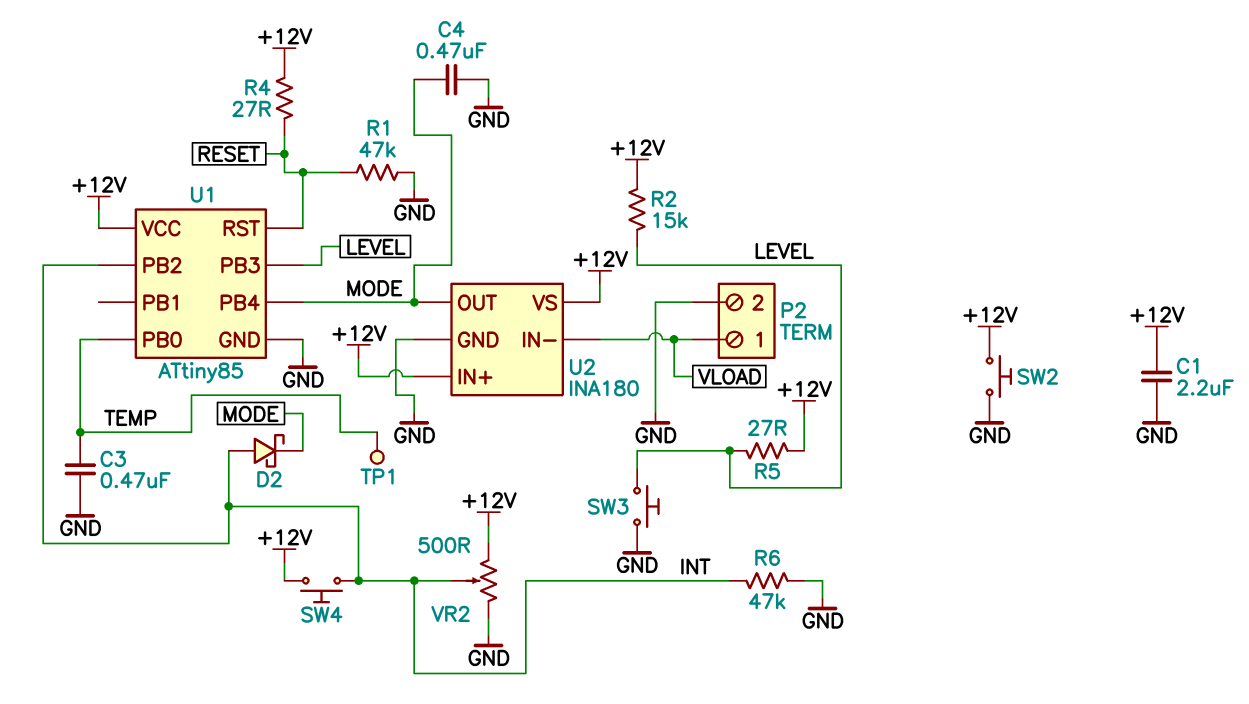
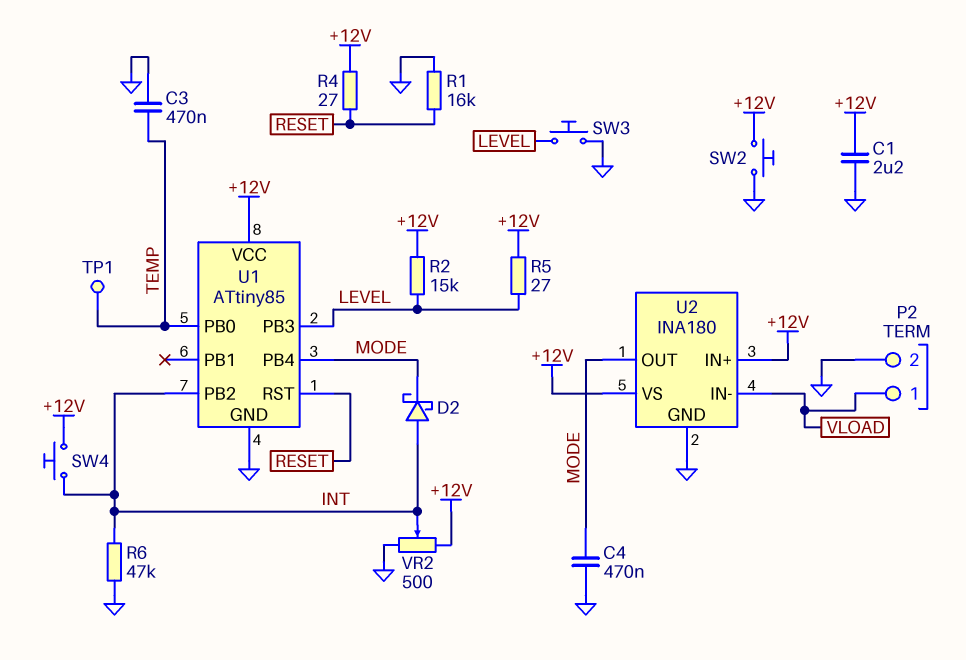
R1: 47k (GND, RESET) -> 16k (GND, RESET)

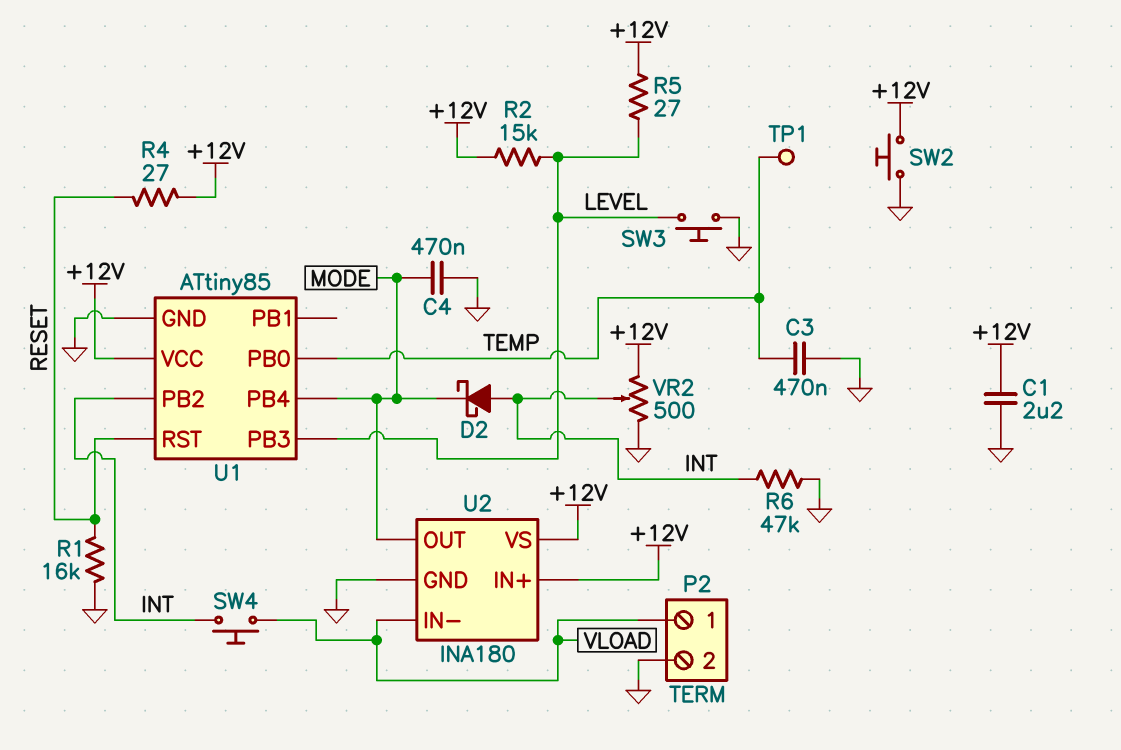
SW4: button (+12V, INT) -> button (INT, VLOAD)

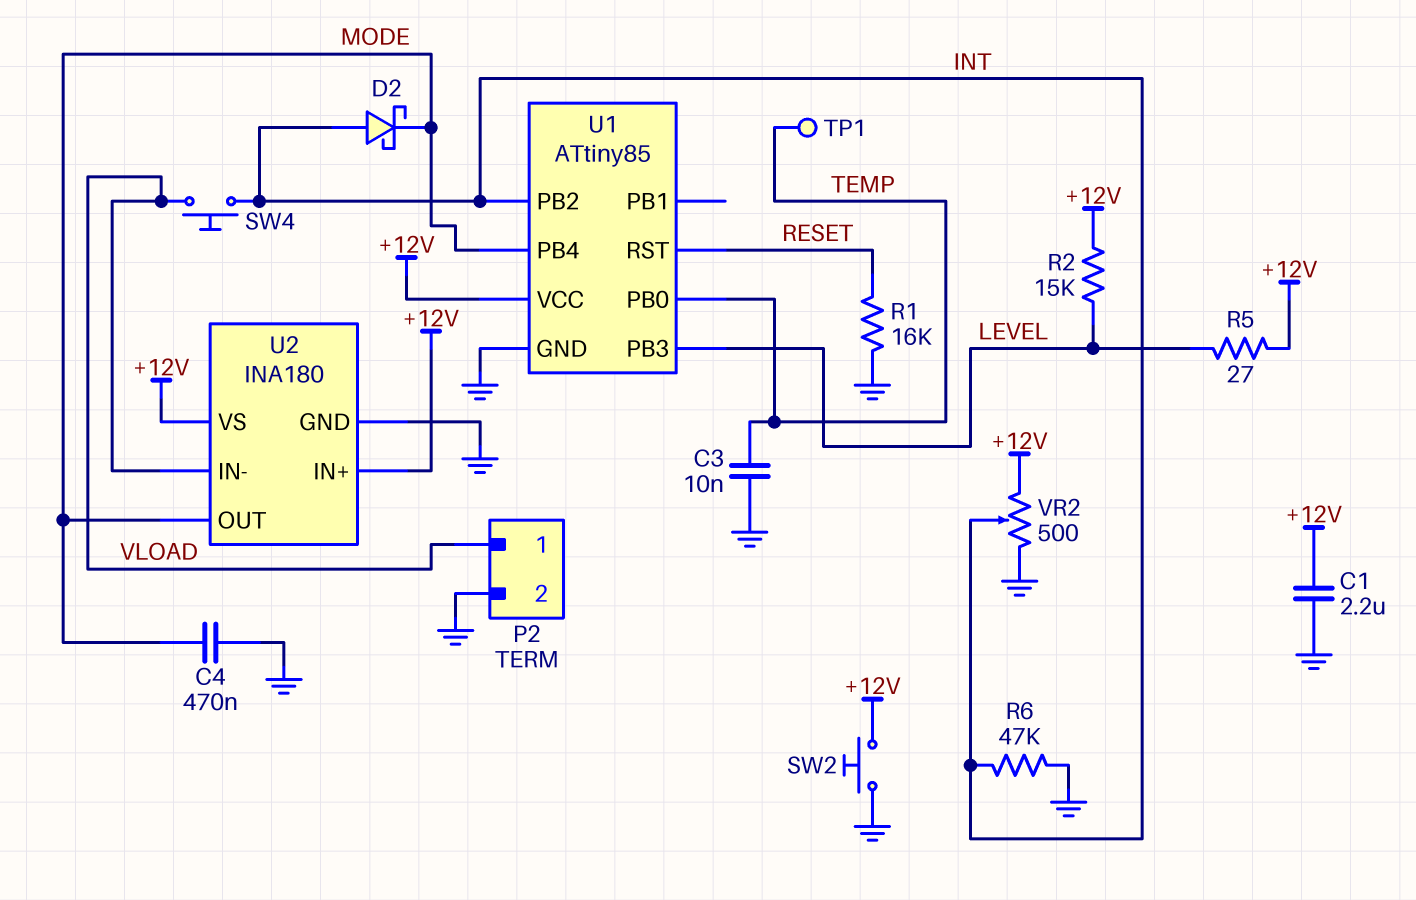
C3: 470nF (GND, TEMP) -> 10nF (GND, TEMP)
R4: 27 (+12V, RESET) -> none
SW3: button (GND, LEVEL) -> none

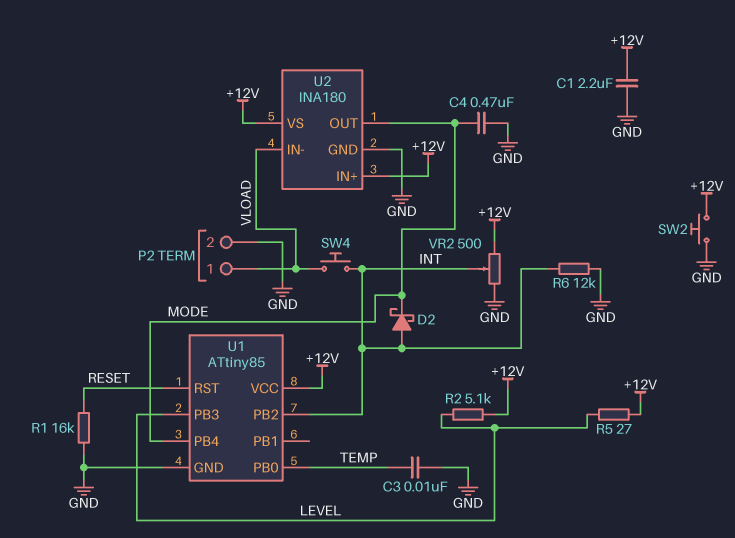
R2: 15k (+12V, LEVEL) -> 5.1k (+12V, LEVEL)
R6: 47k (GND, INT) -> 12k (GND, INT)
TP1: test point (TEMP) -> none

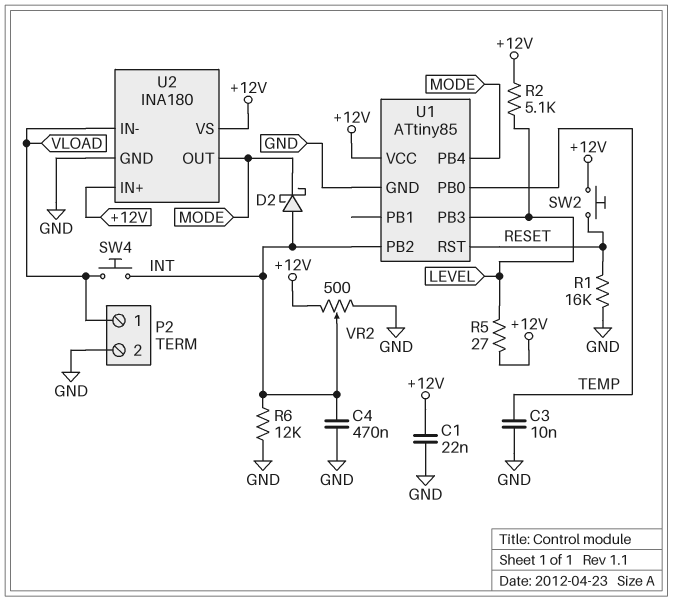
C1: 2.2uF (+12V, GND) -> 22nF (+12V, GND)
C4: 470nF (GND, MODE) -> 470nF (GND, INT)
SW2: button (+12V, GND) -> button (+12V, RESET)

